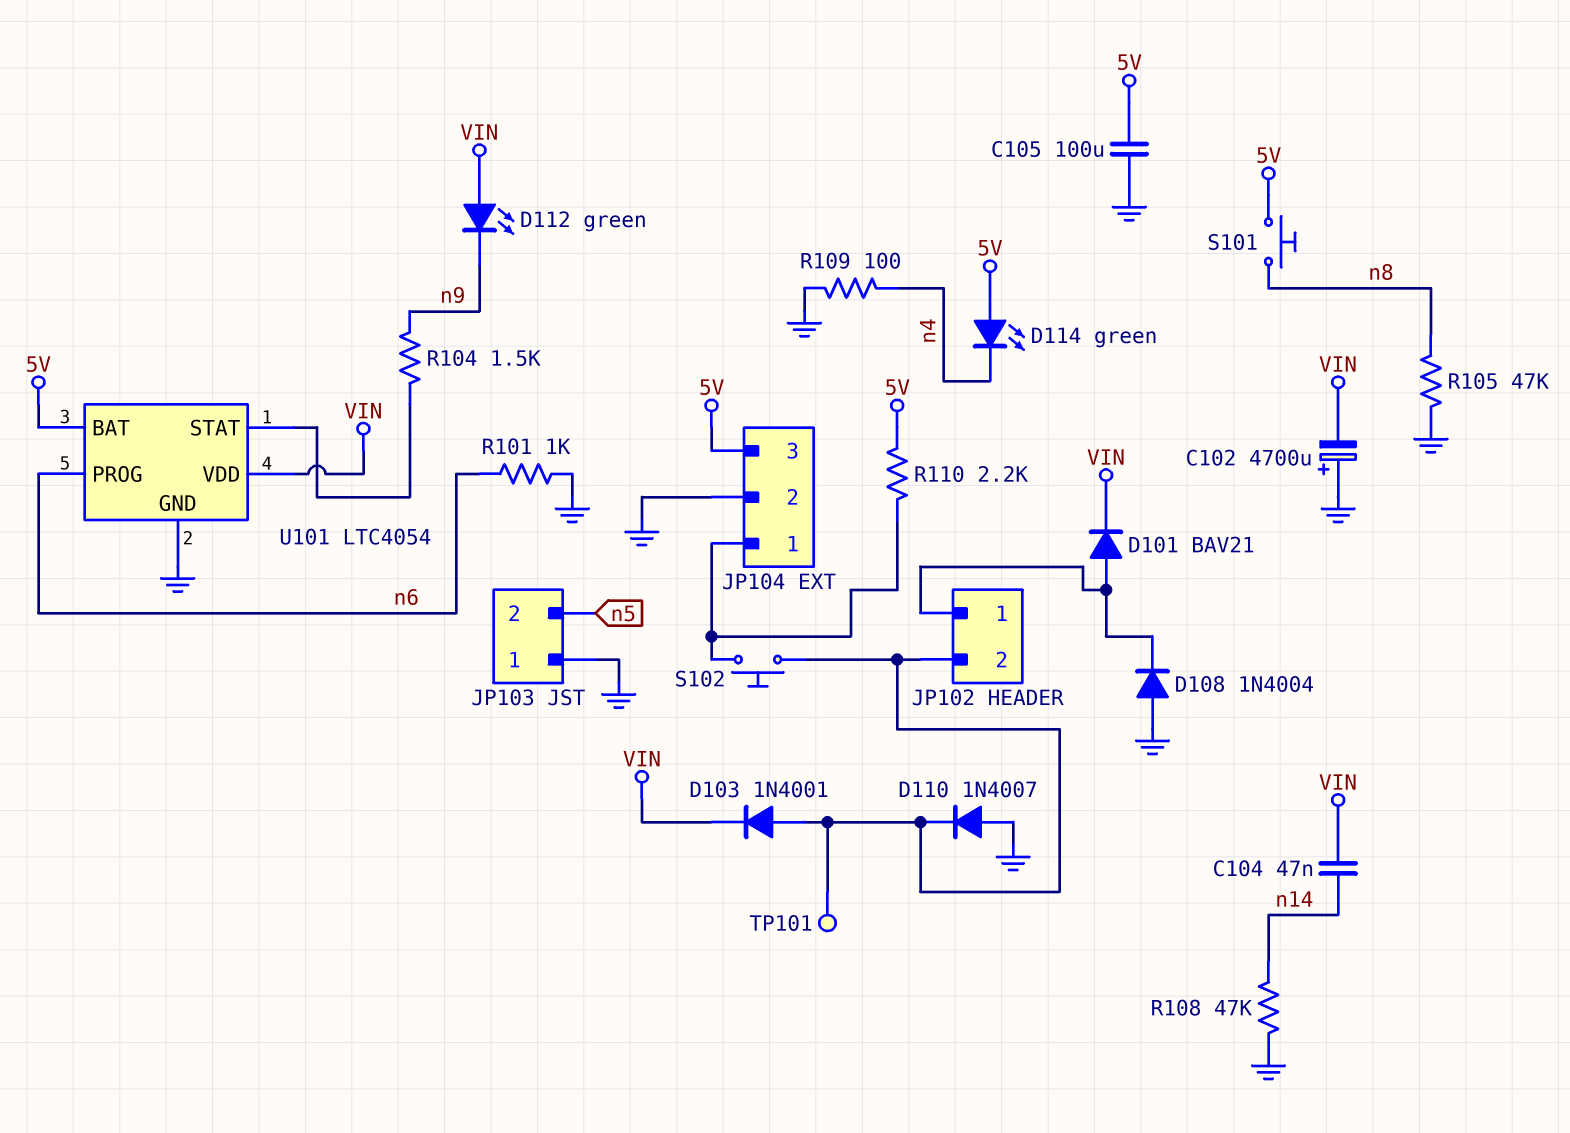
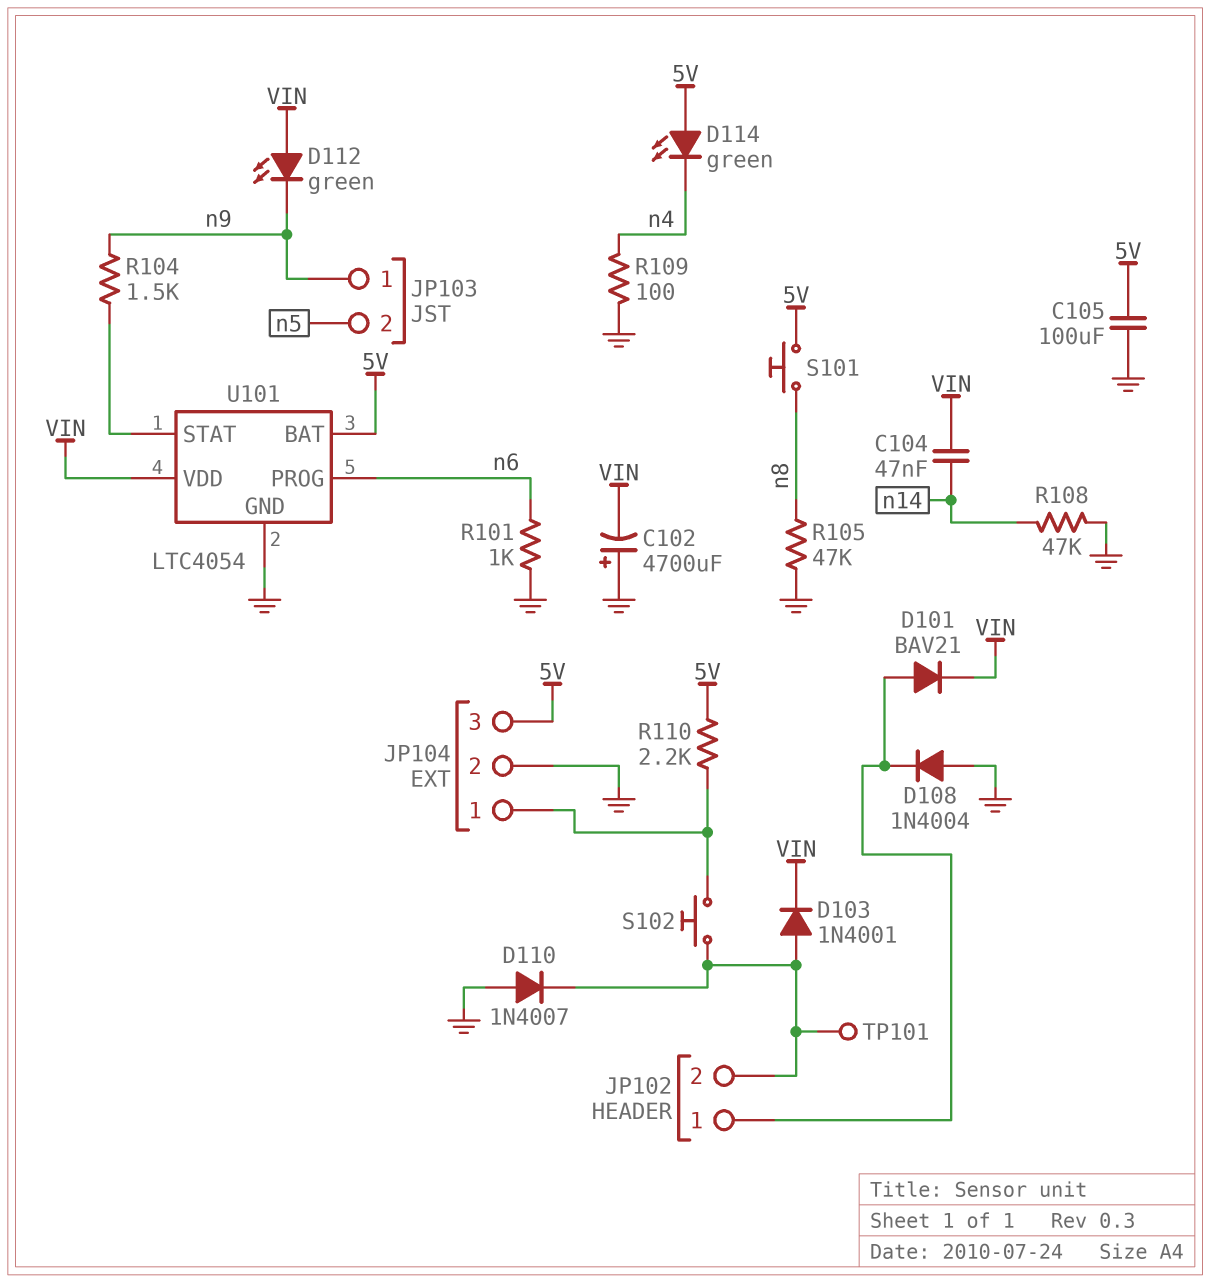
JP103 pin 1: GND -> n9

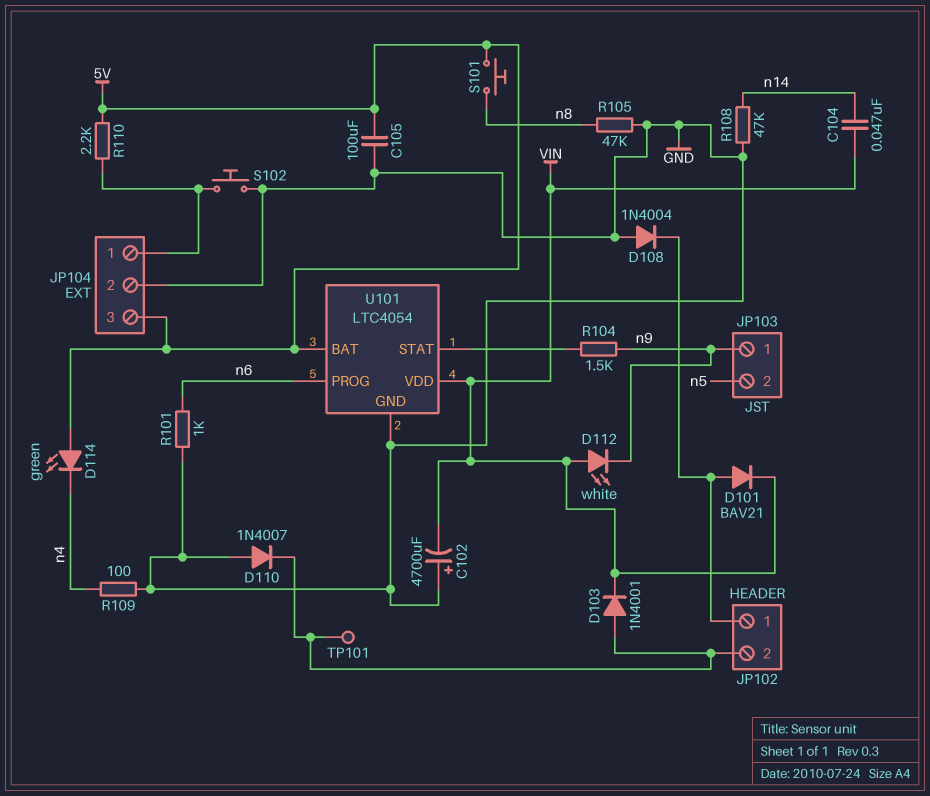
D112: LED green (A VIN, K n9) -> LED white (A VIN, K n9)
S102: button (JP102/2, JP104/1) -> button (GND, JP104/1)

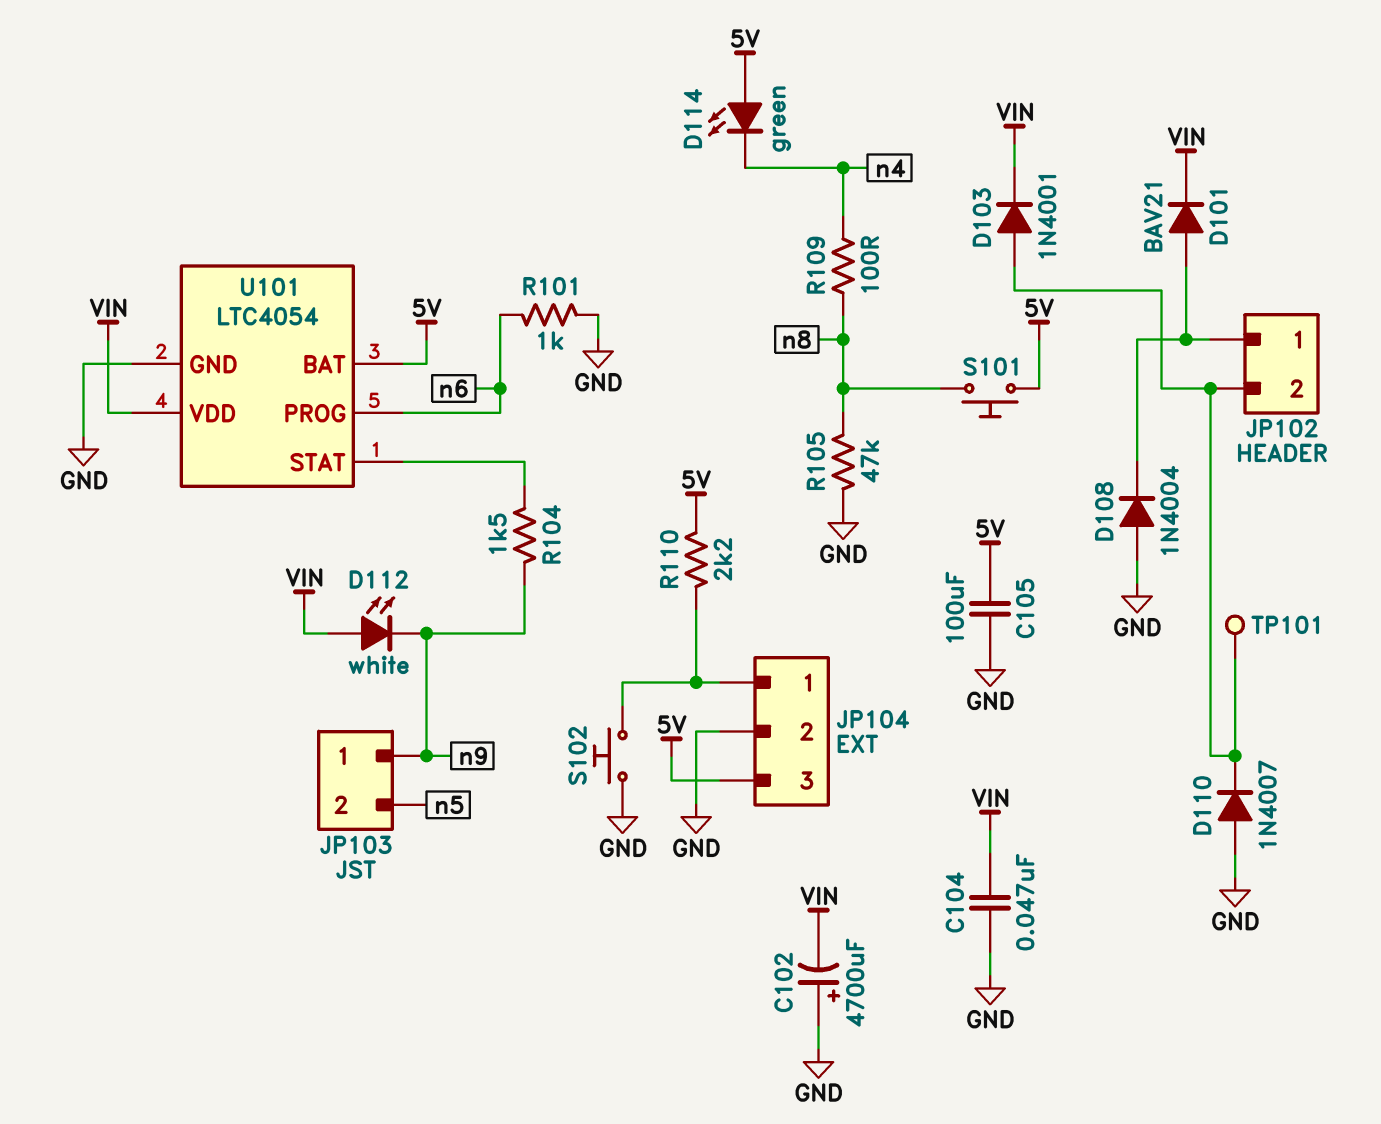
C104: 47nF (VIN, n14) -> 47nF (GND, VIN)
R108: 47k (GND, n14) -> none
R109: 100 (GND, n4) -> 100 (n4, n8)

